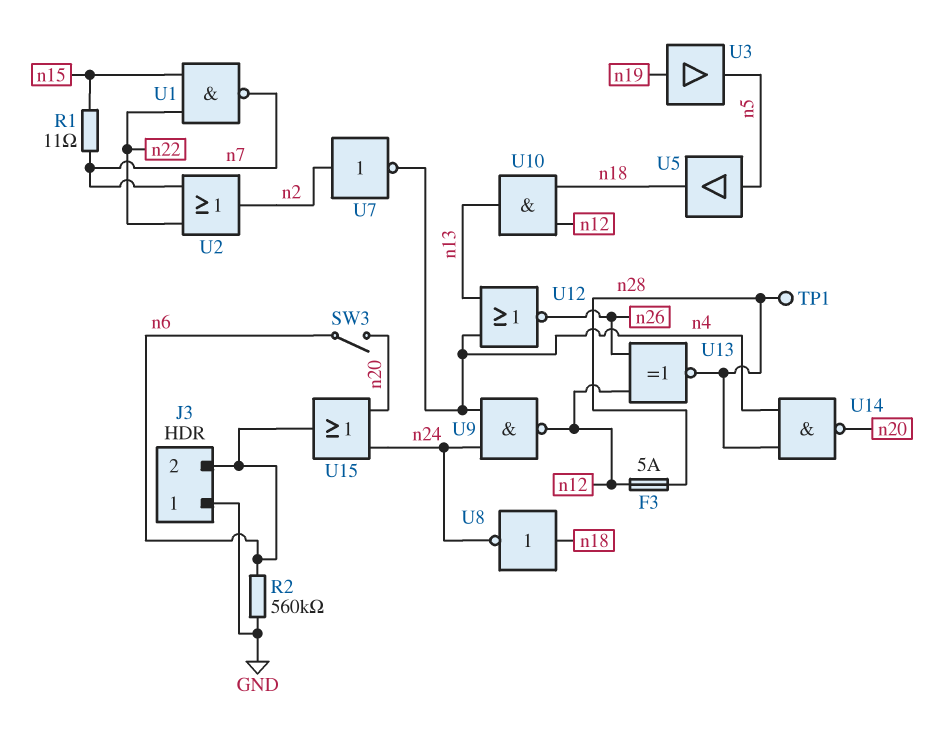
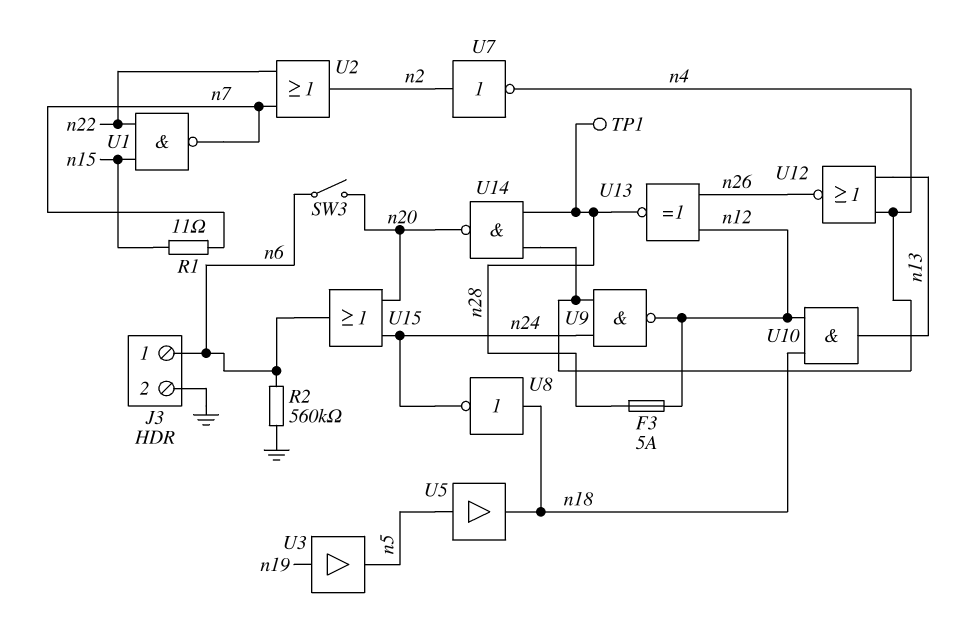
J3 pin 1: GND -> n6
J3 pin 2: n6 -> GND

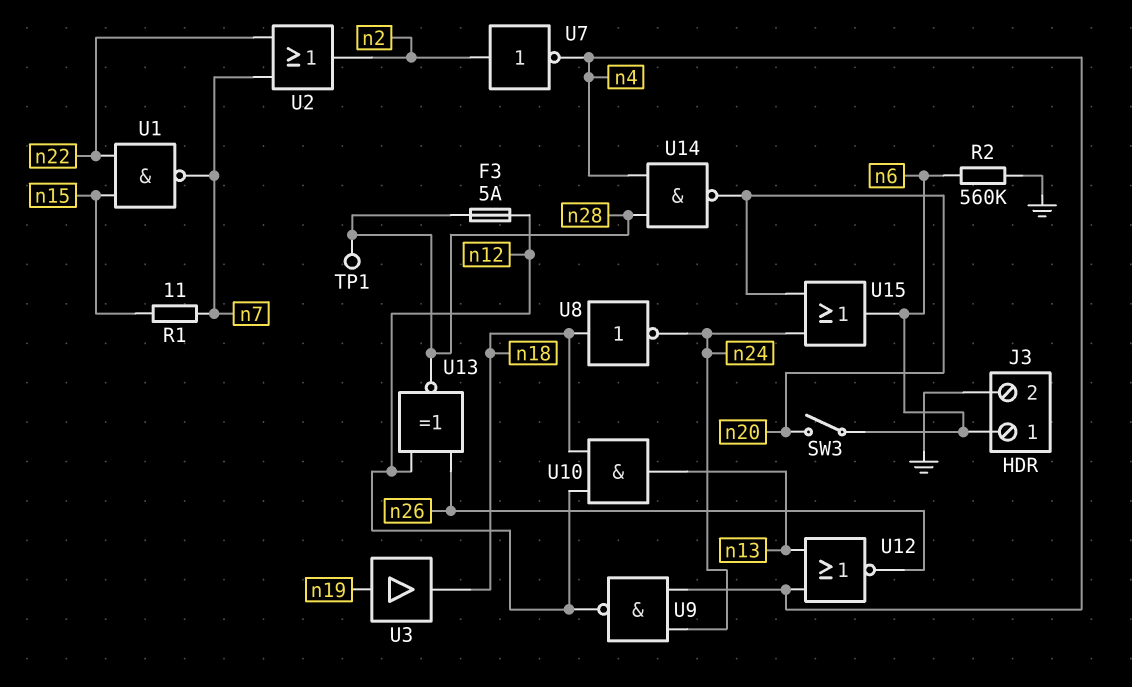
U3: buffer (in n19, out n5) -> buffer (in n19, out n18)
U5: buffer (in n5, out n18) -> none

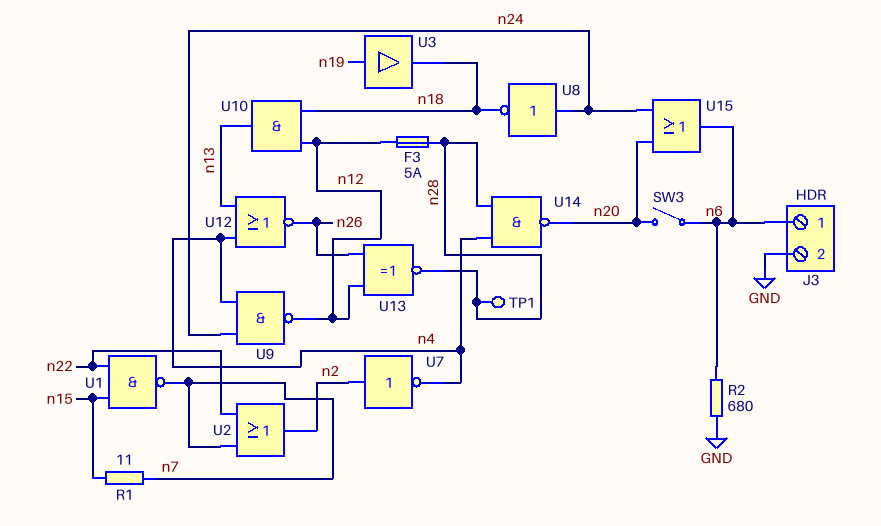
R2: 560k (GND, n6) -> 680 (GND, n6)
U8: NOT (in n18, out n24) -> NOT (in n24, out n18)

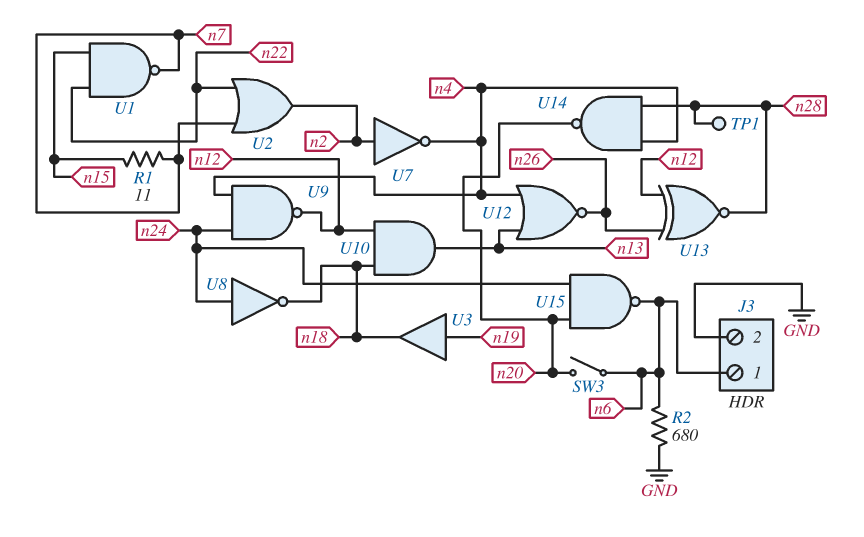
F3: 5A (n12, n28) -> none
U15: OR (in n20, in n24, out n6) -> NAND (in n20, in n24, out n6)

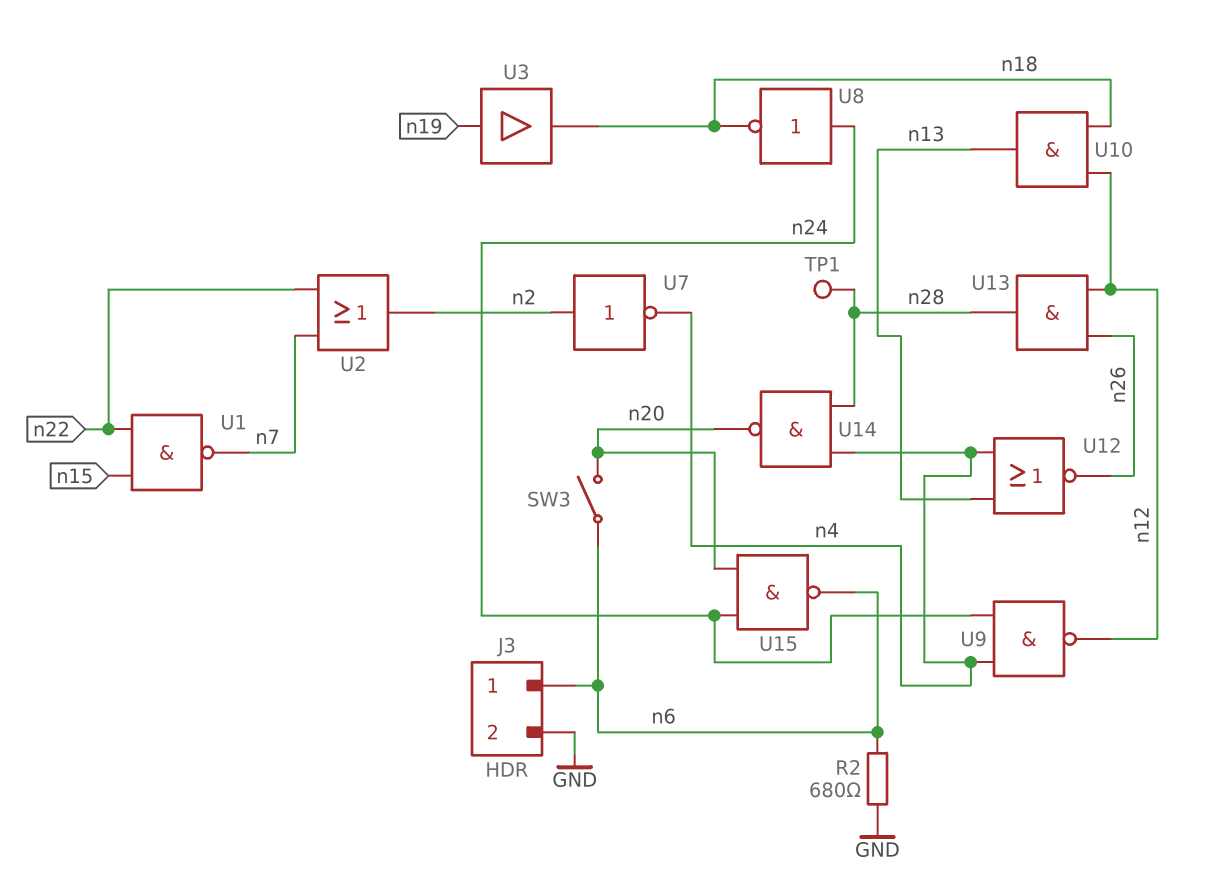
R1: 11 (n7, n15) -> none
U13: XNOR (in n12, in n26, out n28) -> AND (in n12, in n26, out n28)

